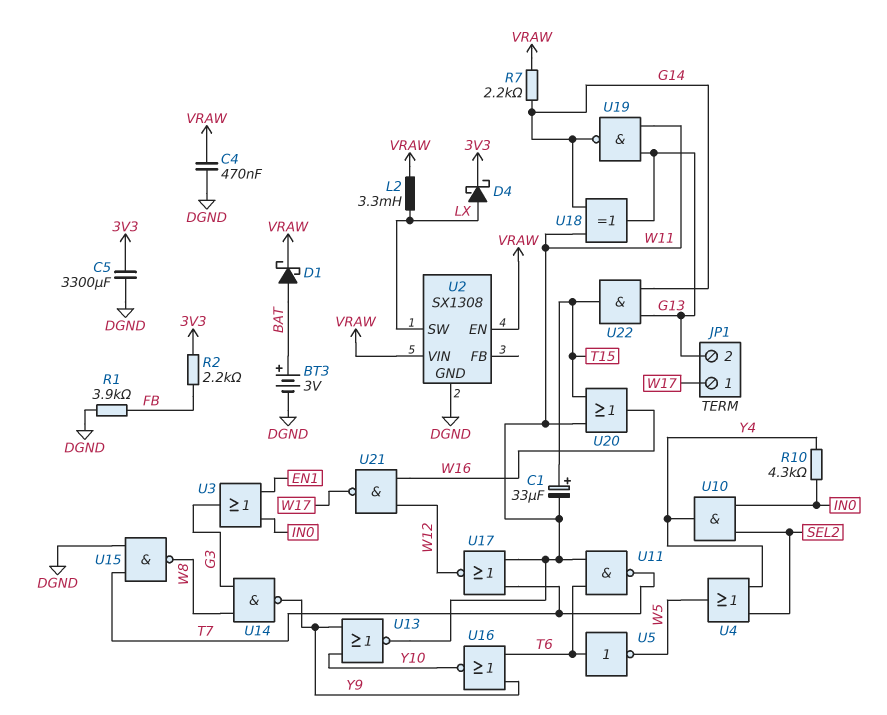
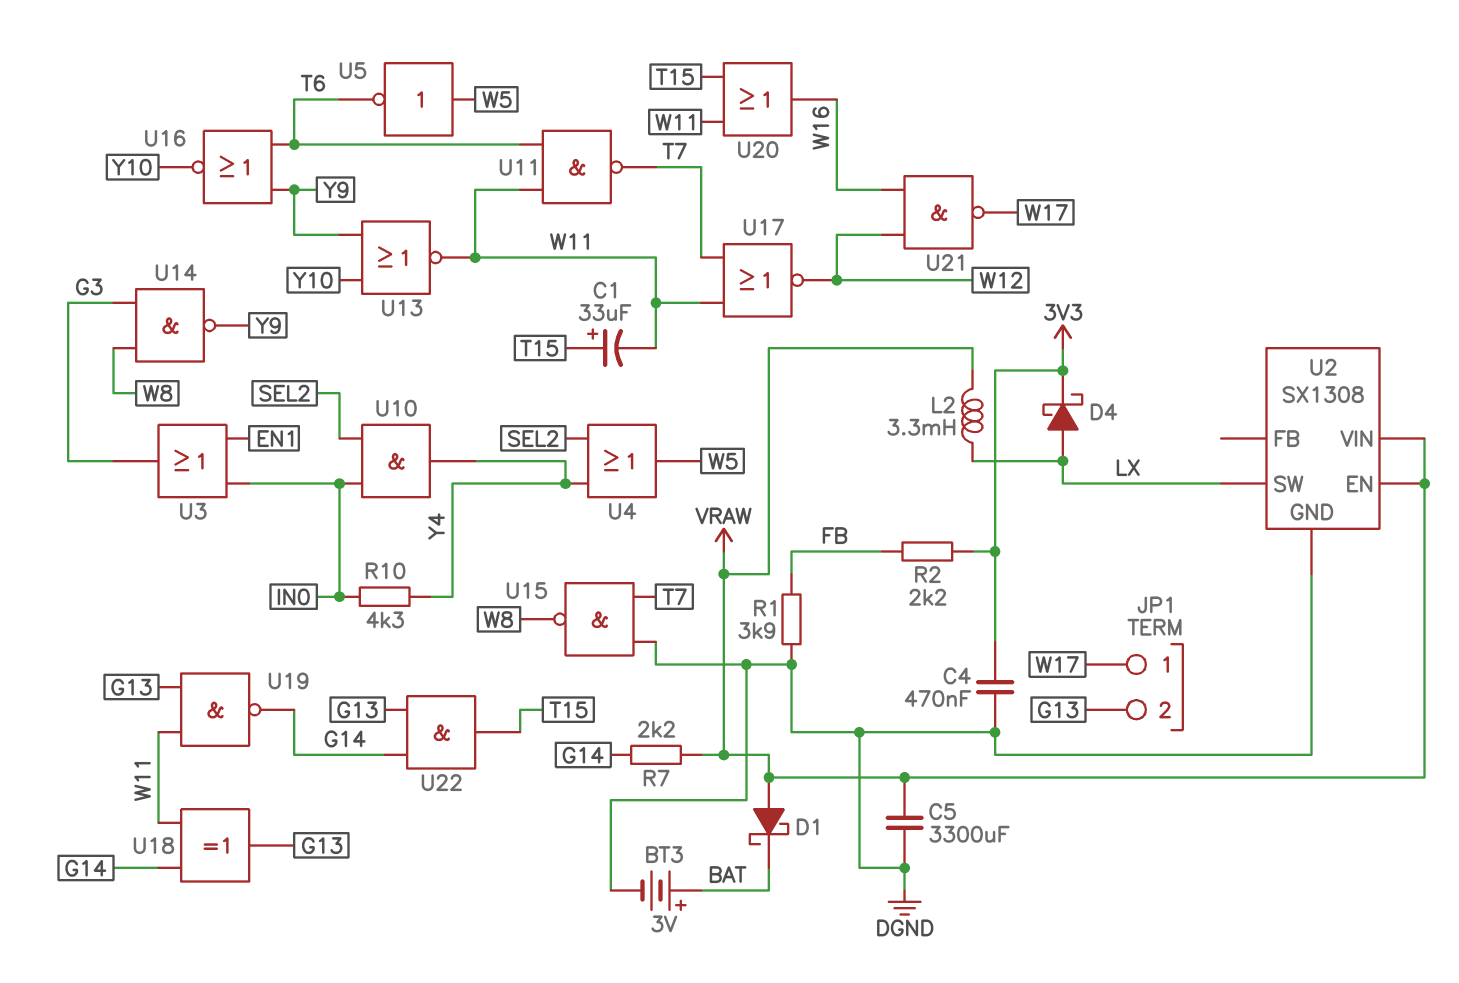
C4: 470nF (DGND, VRAW) -> 470nF (3V3, DGND)
C5: 3300uF (3V3, DGND) -> 3300uF (DGND, VRAW)
D1: schottky (A BAT, K VRAW) -> schottky (A VRAW, K BAT)
U5: NOT (in T6, out W5) -> NOT (in W5, out T6)

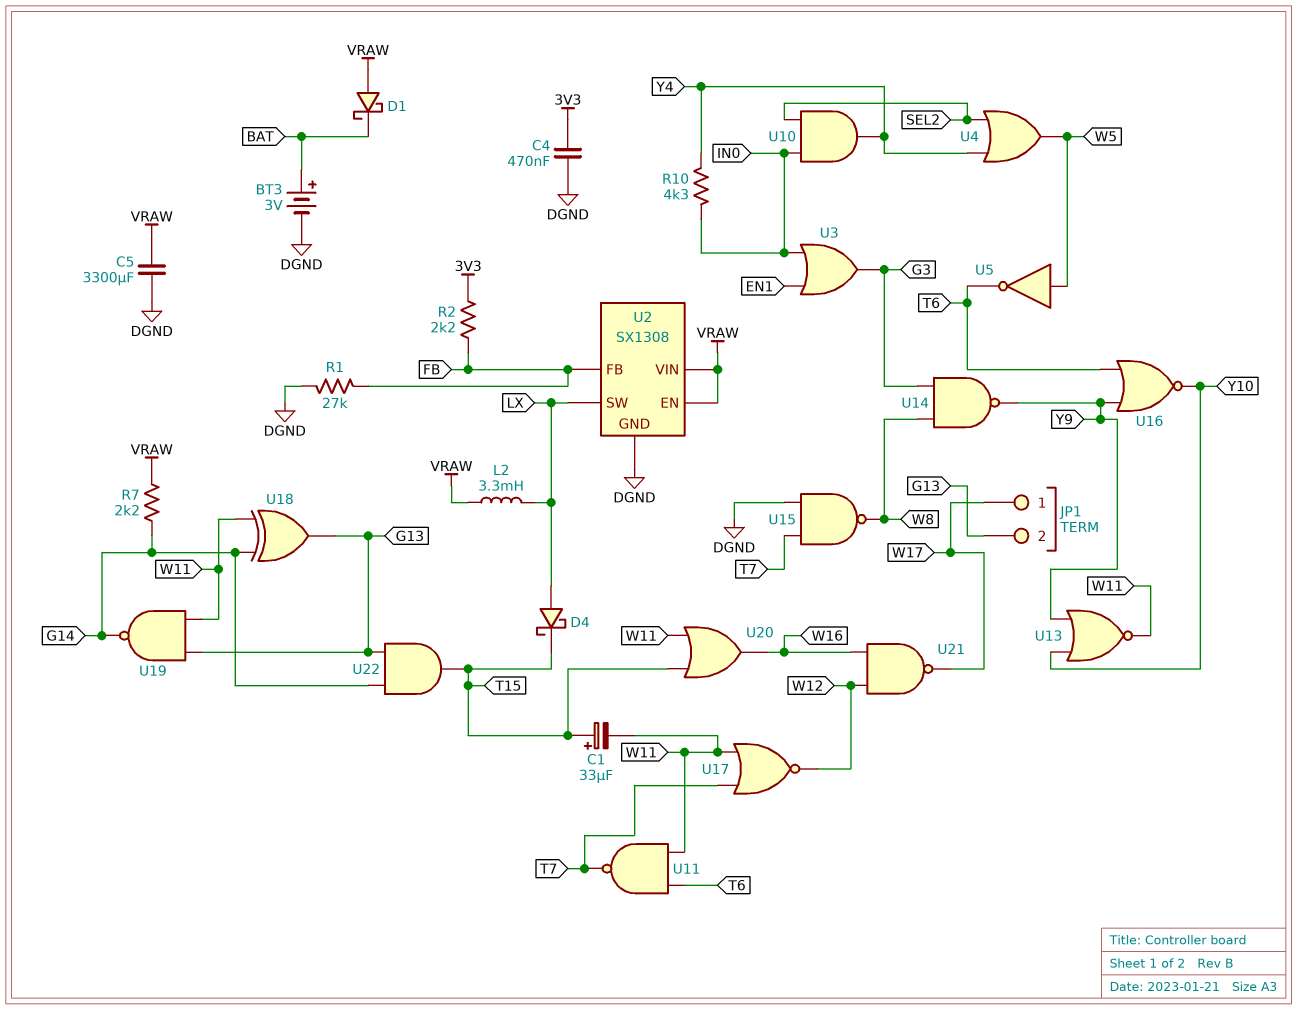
D4: schottky (A LX, K 3V3) -> schottky (A LX, K T15)
R1: 3.9k (DGND, FB) -> 27k (DGND, FB)
U2 pin FB: none -> FB

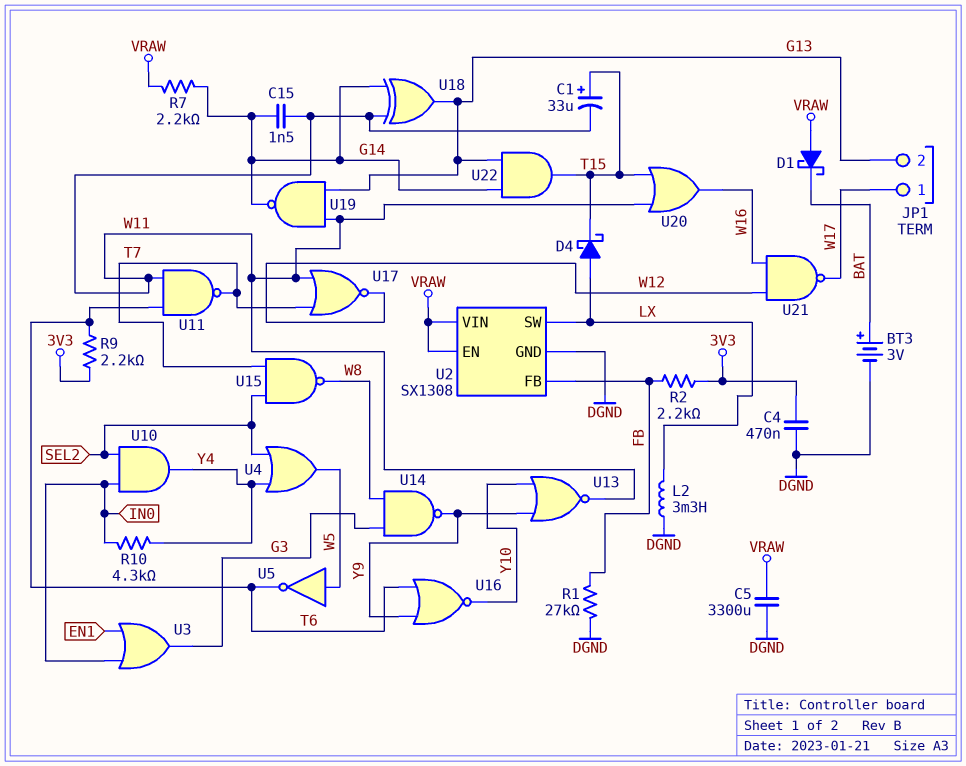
C15: none -> 1.5nF (G14, W11)
L2: 3.3mH (LX, VRAW) -> 3.3mH (DGND, LX)
R9: none -> 2.2k (3V3, T6)
U15: NAND (in DGND, in T7, out W8) -> NAND (in SEL2, in T7, out W8)

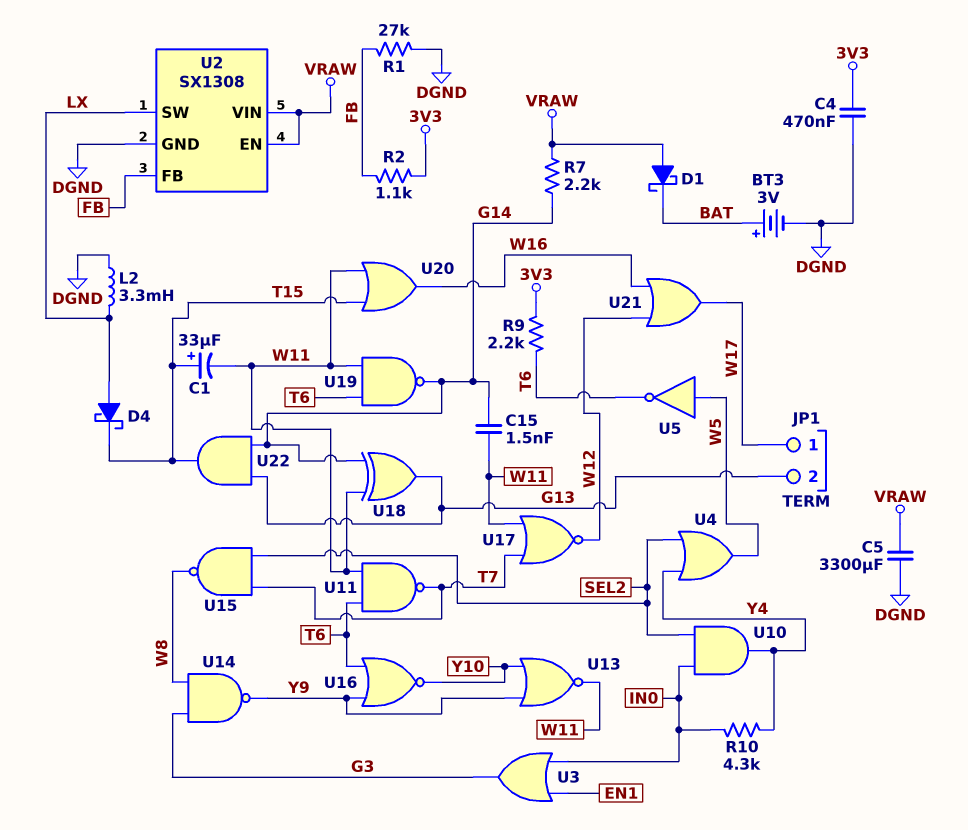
R2: 2.2k (3V3, FB) -> 1.1k (3V3, FB)
U19: NAND (in G13, in W11, out G14) -> NAND (in T6, in W11, out G14)
U21: NAND (in W12, in W16, out W17) -> OR (in W12, in W16, out W17)

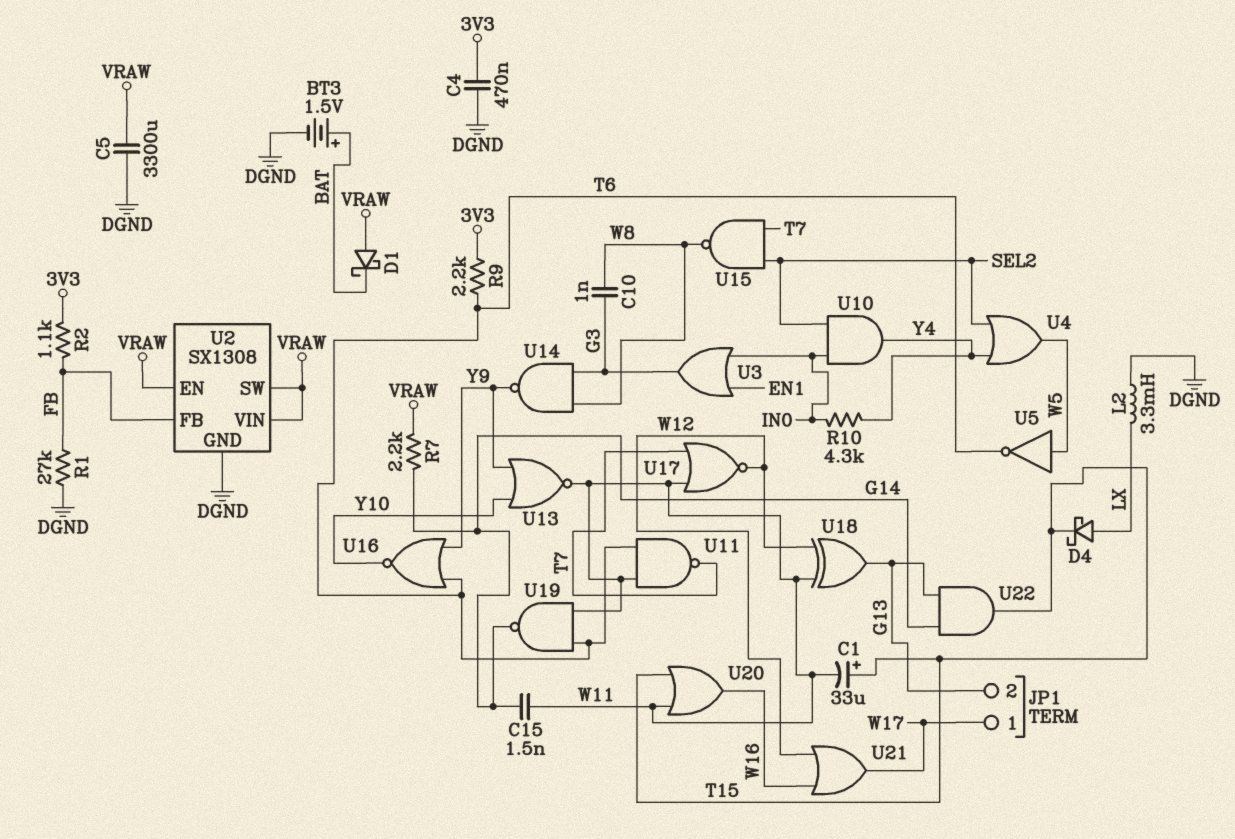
BT3: 3V (plus BAT, minus DGND) -> 1.5V (plus BAT, minus DGND)
C10: none -> 1nF (G3, W8)
U2 pin SW: LX -> VRAW
U18: XOR (in G14, in W11, out G13) -> XOR (in W11, in W12, out G13)

